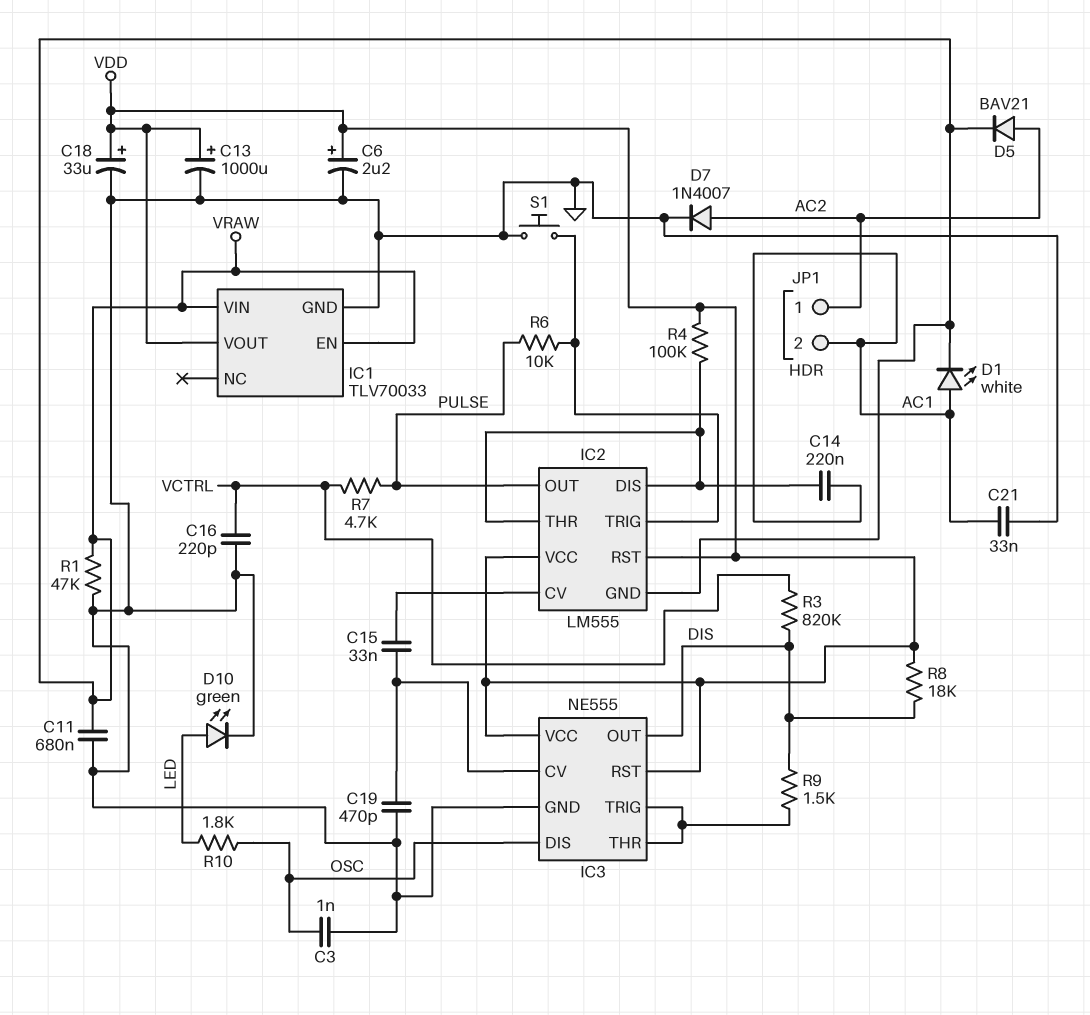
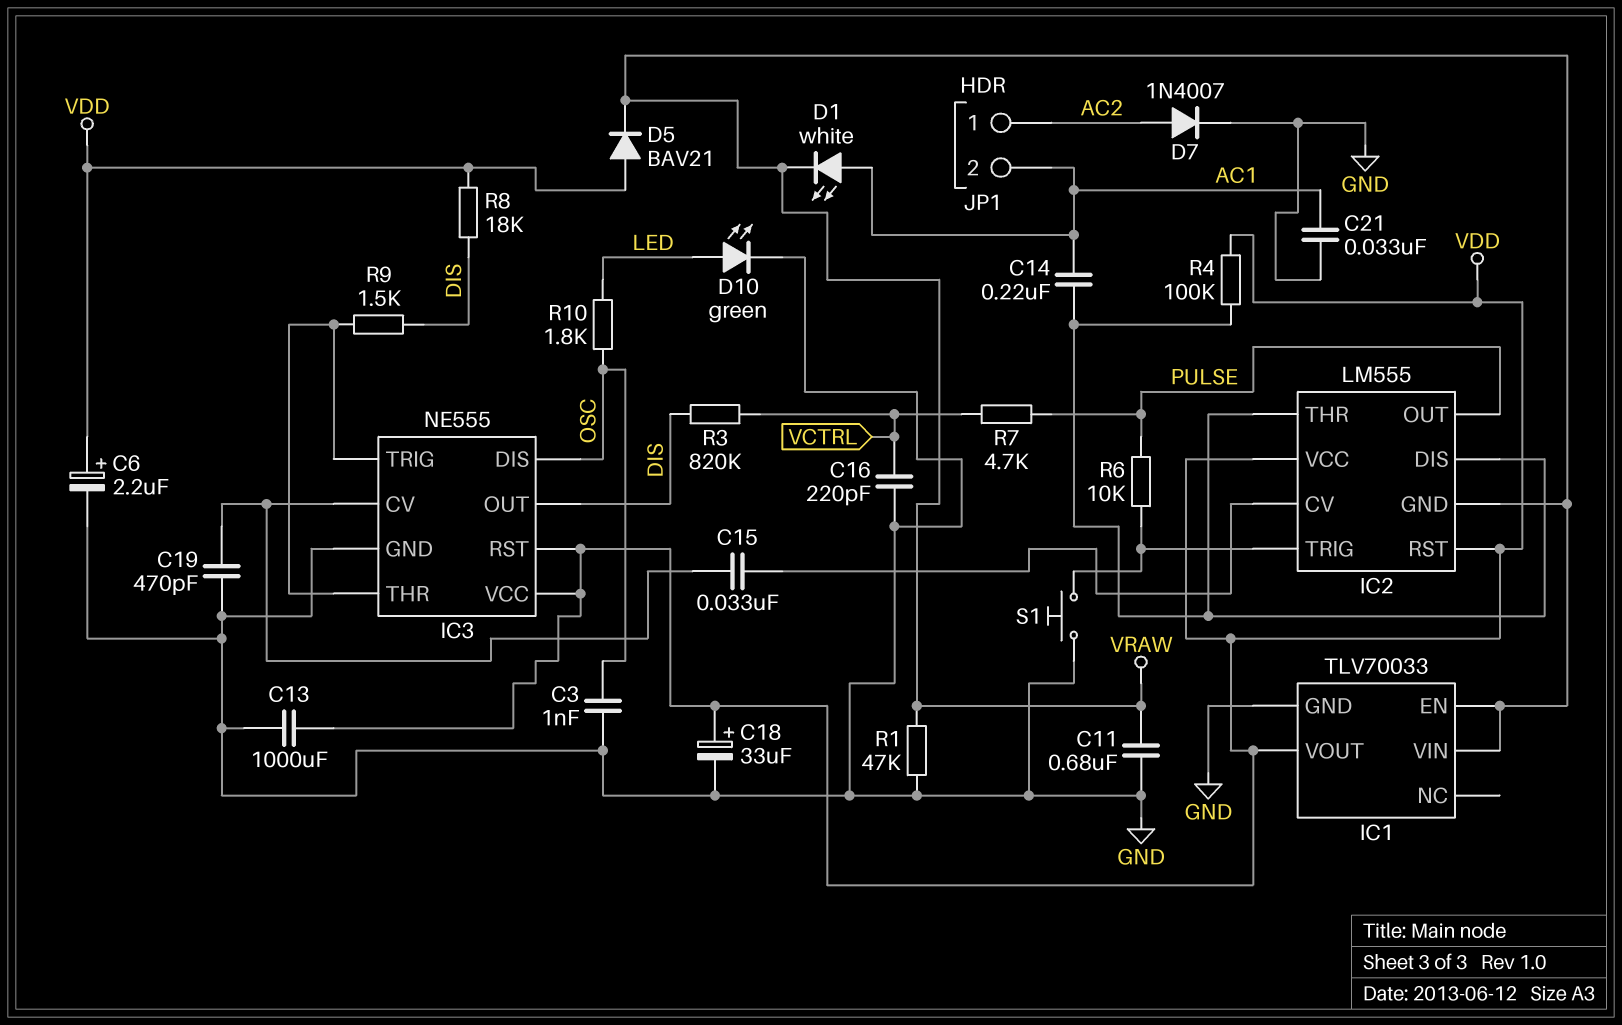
C13: 1000uF (plus VDD, minus GND) -> 1000uF (GND, VDD)
D5: diode BAV21 (A AC2, K VRAW) -> diode BAV21 (A VDD, K VRAW)

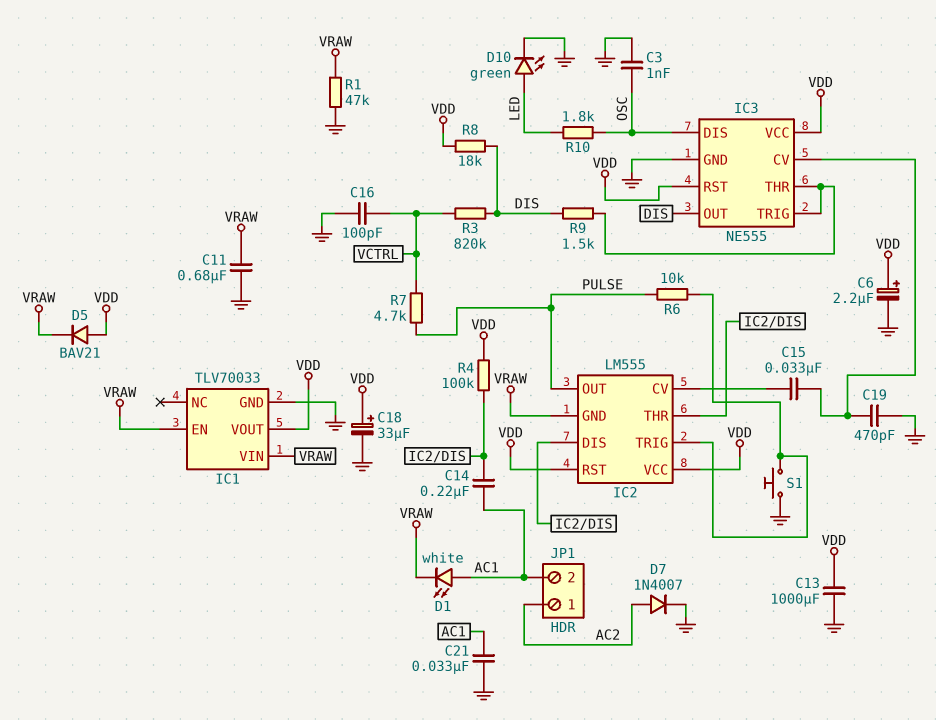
C16: 220pF (GND, VCTRL) -> 100pF (GND, VCTRL)

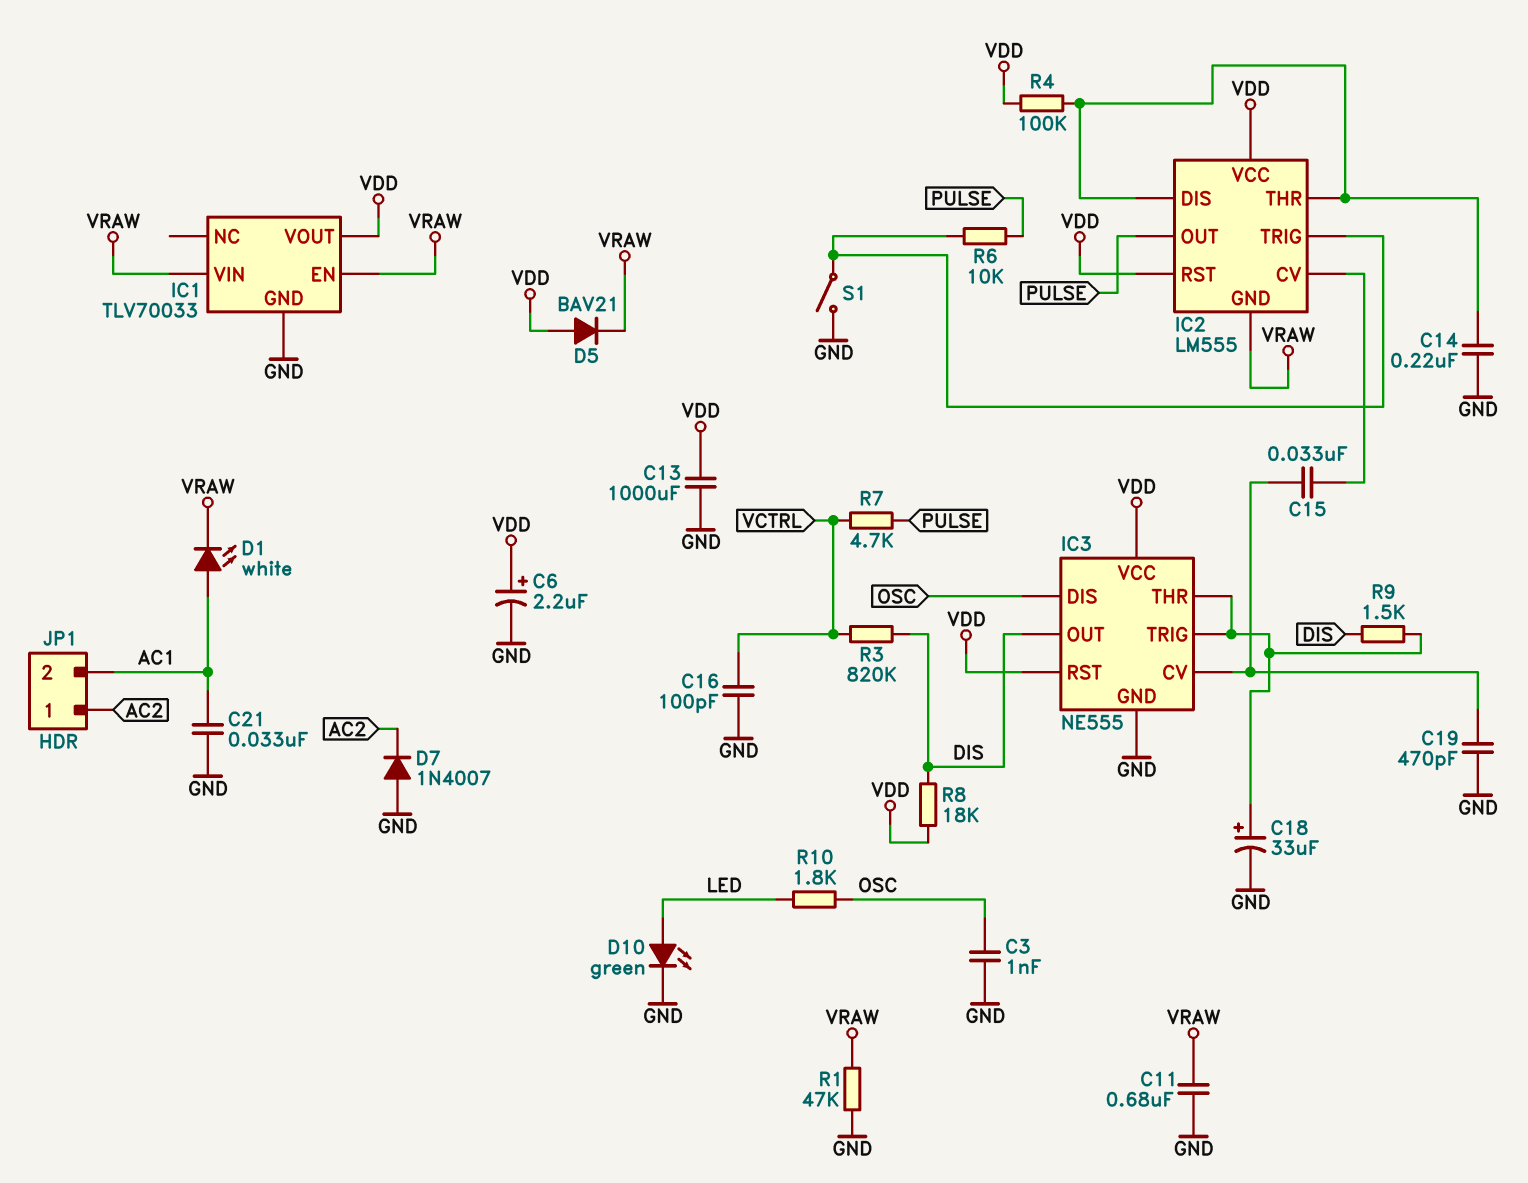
C14: 220nF (AC1, IC2/DIS) -> 220nF (GND, IC2/DIS)
C18: 33uF (plus VDD, minus GND) -> 33uF (plus IC3/THR, minus GND)
D7: diode 1N4007 (A AC2, K GND) -> diode 1N4007 (A GND, K AC2)
S1: button (GND, IC2/TRIG) -> switch (GND, IC2/TRIG)

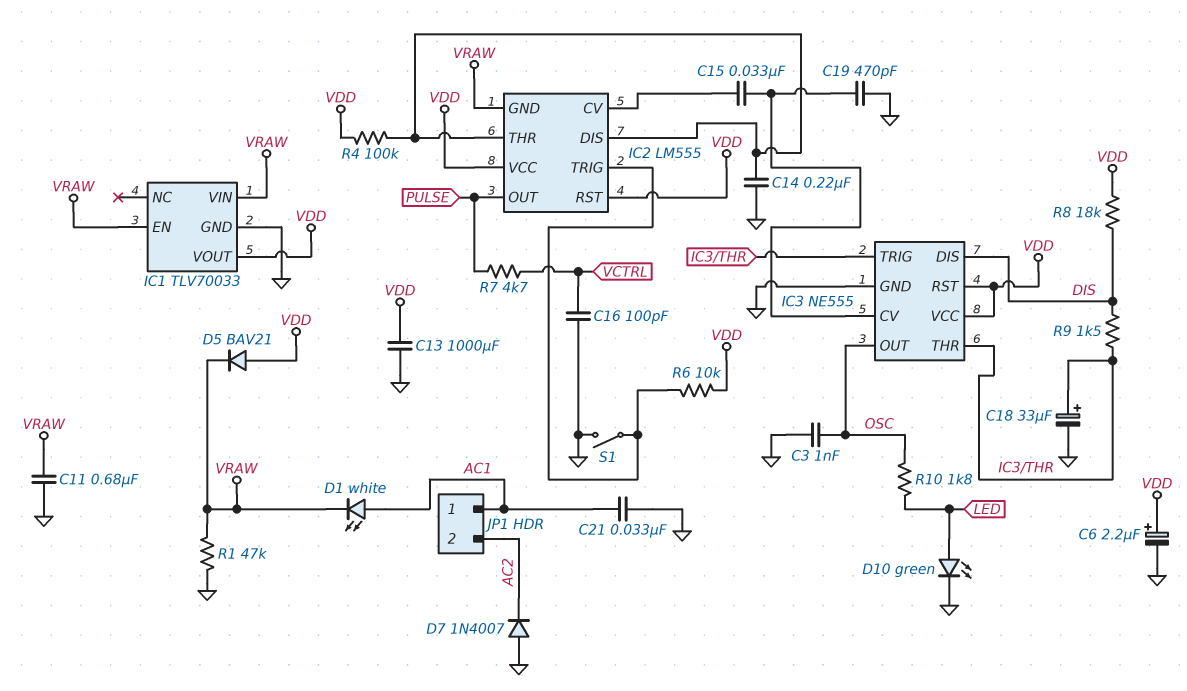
IC3 pin DIS: OSC -> DIS
IC3 pin OUT: DIS -> OSC
JP1 pin 1: AC2 -> AC1
JP1 pin 2: AC1 -> AC2
R3: 820k (DIS, VCTRL) -> none
R6: 10k (IC2/TRIG, PULSE) -> 10k (IC2/TRIG, VDD)

